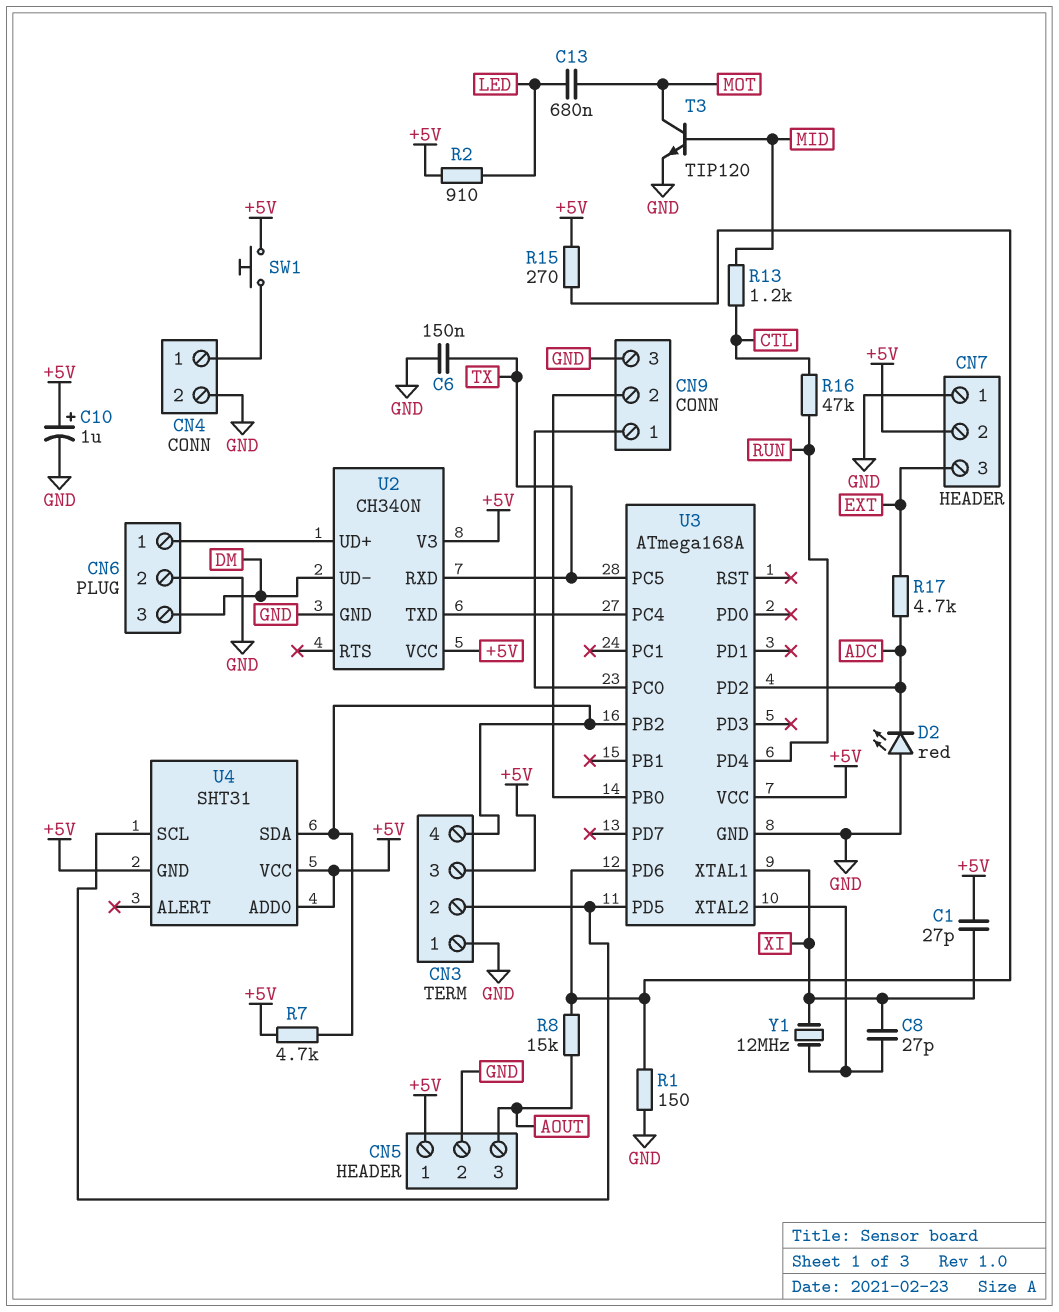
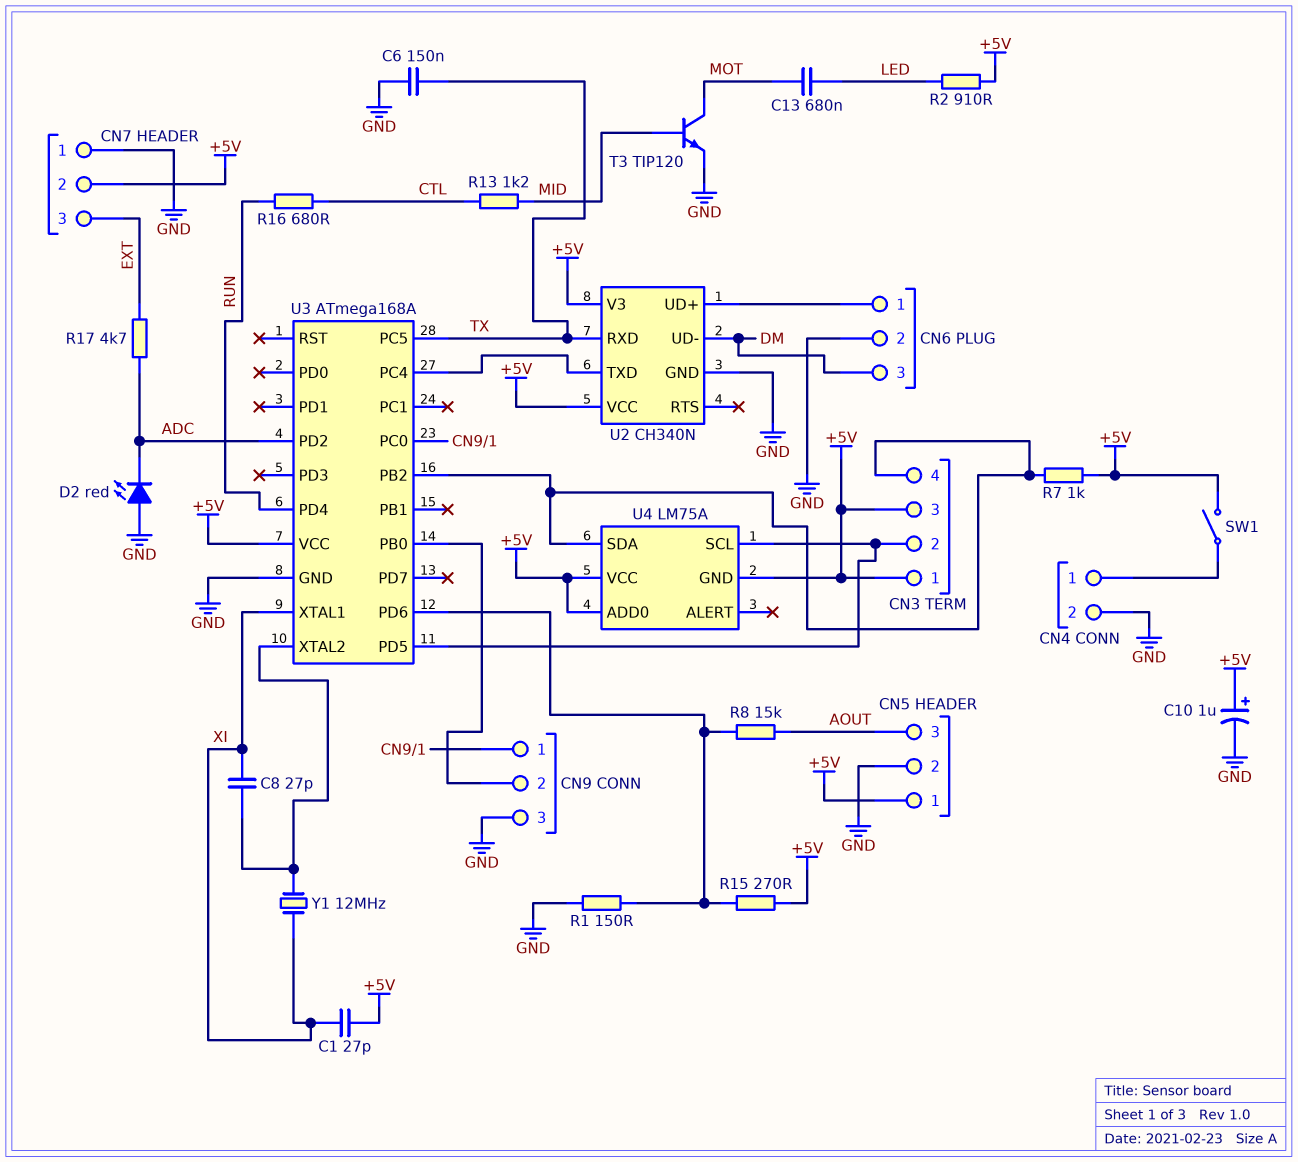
CN3 pin 1: GND -> +5V
R7: 4.7k (+5V, CN3/4) -> 1k (+5V, CN3/4)
R16: 47k (CTL, RUN) -> 680 (CTL, RUN)
SW1: button (+5V, CN4/1) -> switch (+5V, CN4/1)
U4: SHT31 -> LM75A

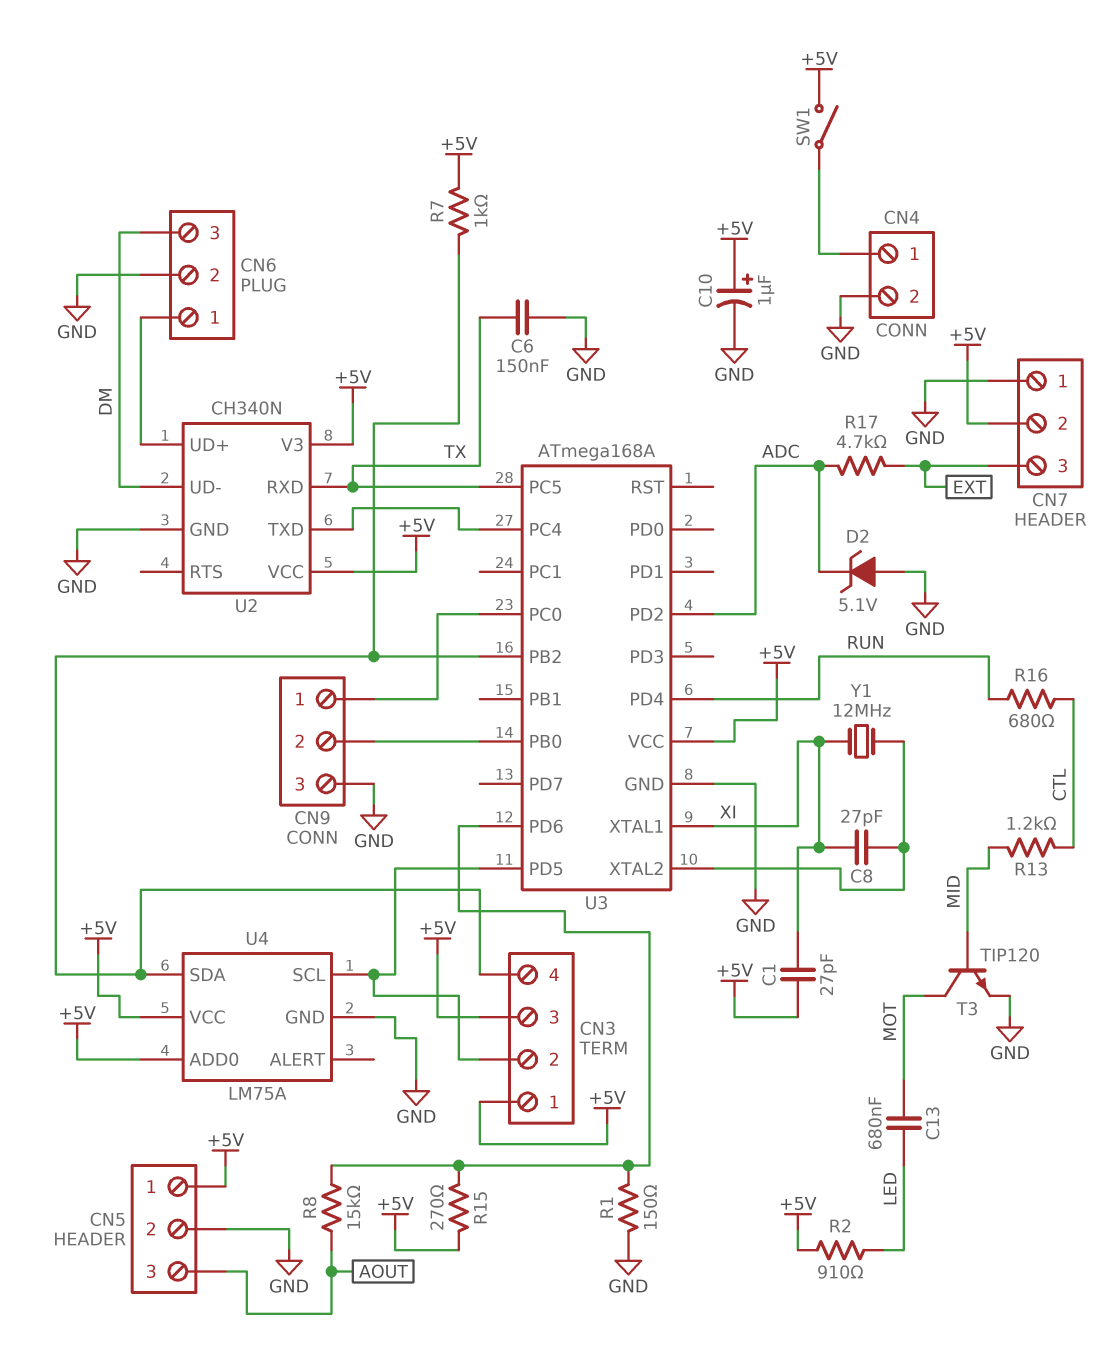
D2: LED red (A GND, K ADC) -> zener 5.1V (A GND, K ADC)
U4 pin GND: +5V -> GND

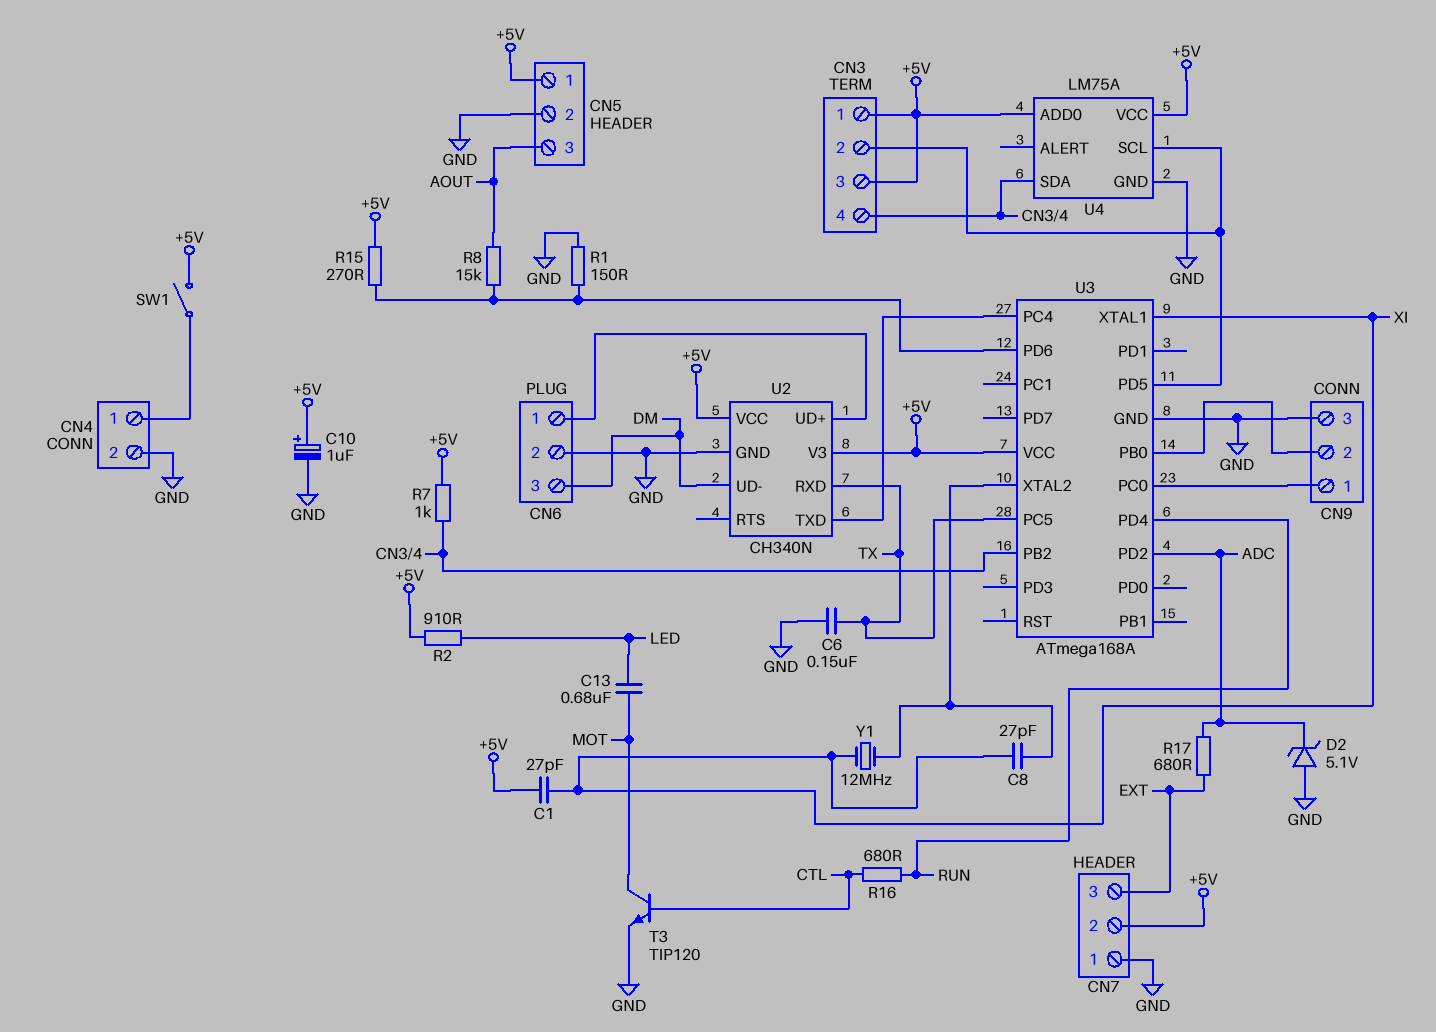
R13: 1.2k (CTL, MID) -> none
R17: 4.7k (ADC, EXT) -> 680 (ADC, EXT)
T3: NPN TIP120 (B MID, C MOT, E GND) -> NPN TIP120 (B CTL, C MOT, E GND)

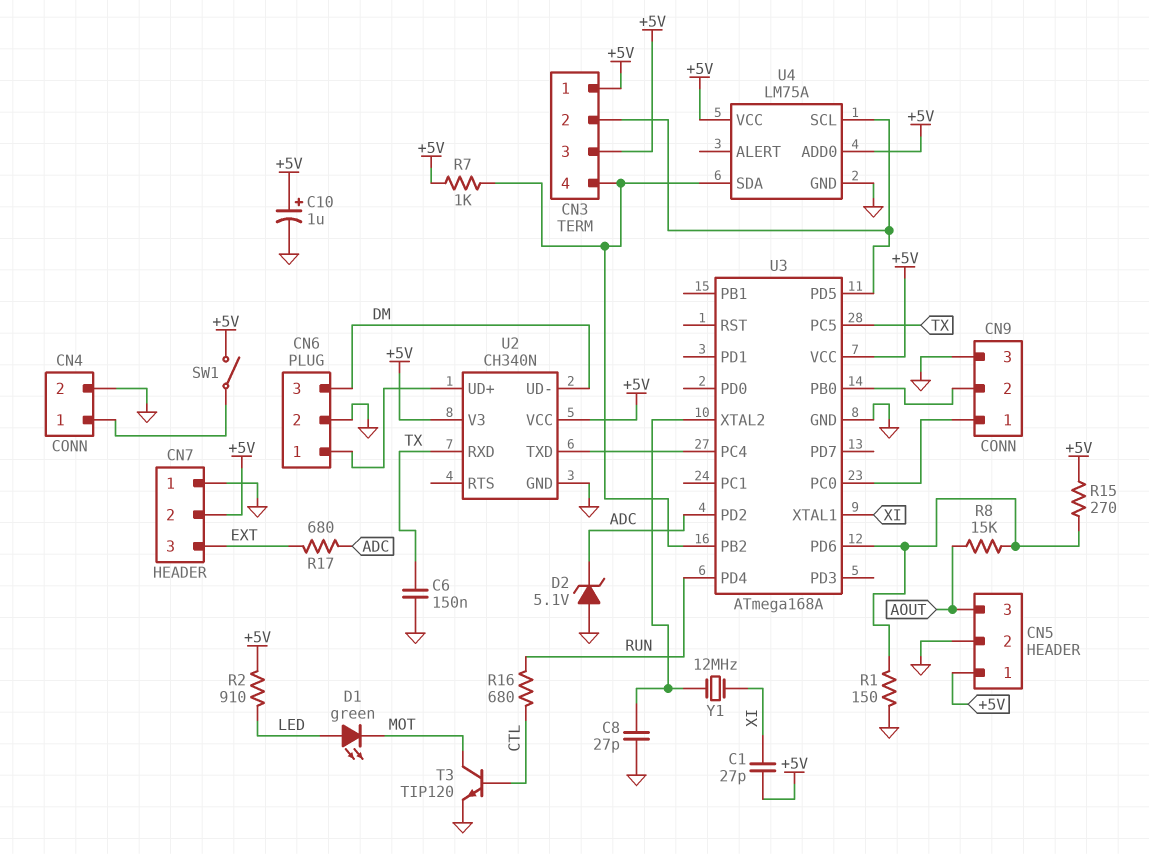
C8: 27pF (U3/XTAL2, XI) -> 27pF (GND, U3/XTAL2)
C13: 680nF (LED, MOT) -> none
D1: none -> LED green (A LED, K MOT)

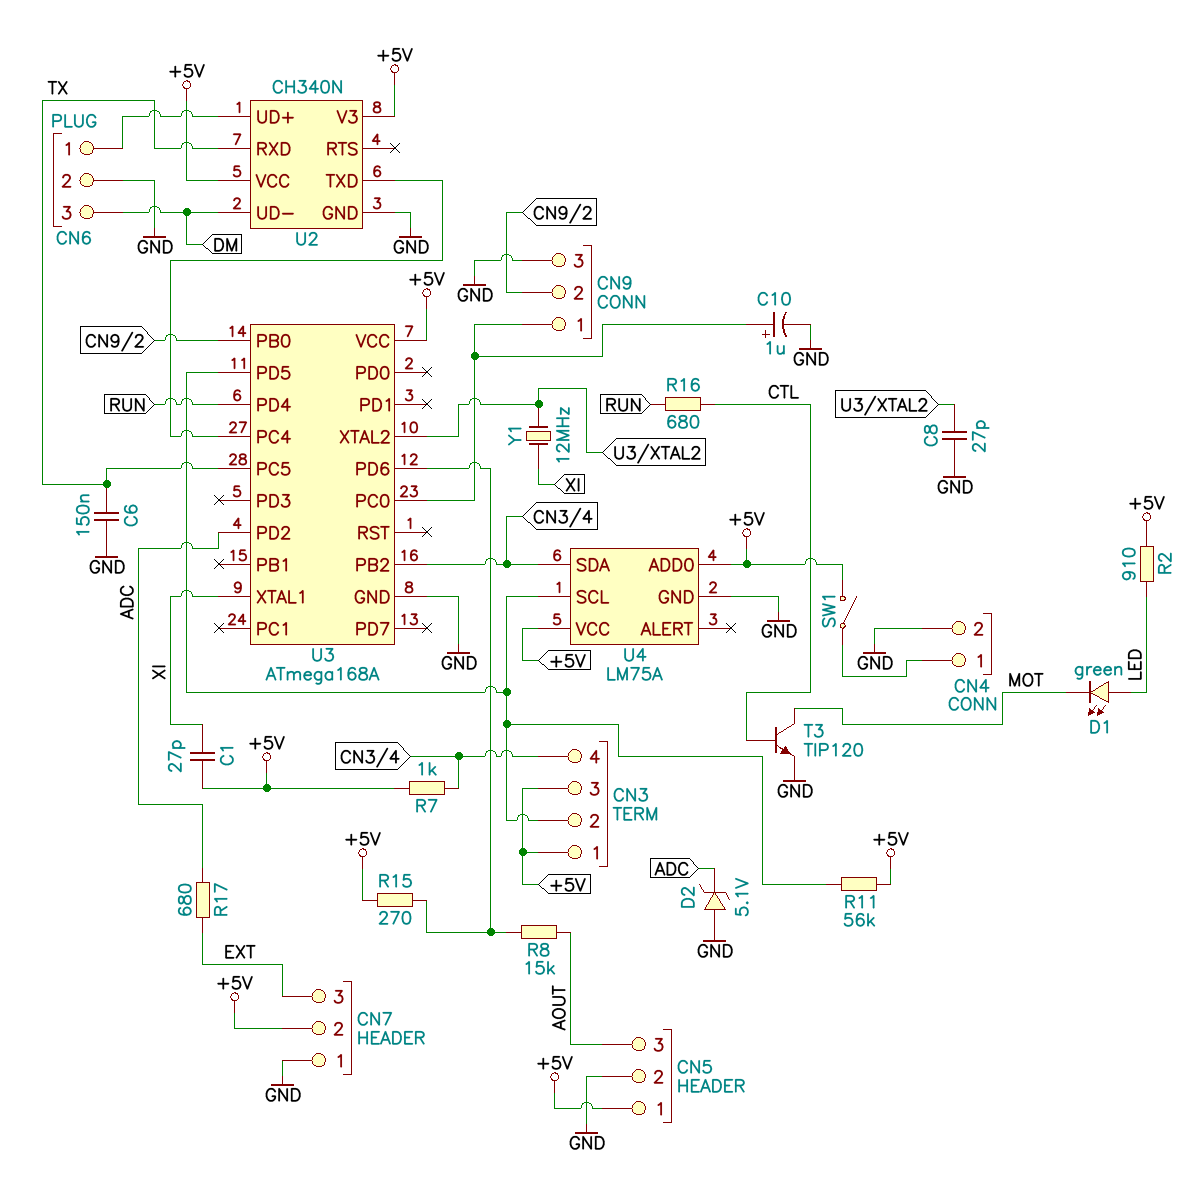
C10: 1uF (plus +5V, minus GND) -> 1uF (plus CN9/1, minus GND)
R1: 150 (GND, U3/PD6) -> none
R11: none -> 56k (+5V, CN3/2)

